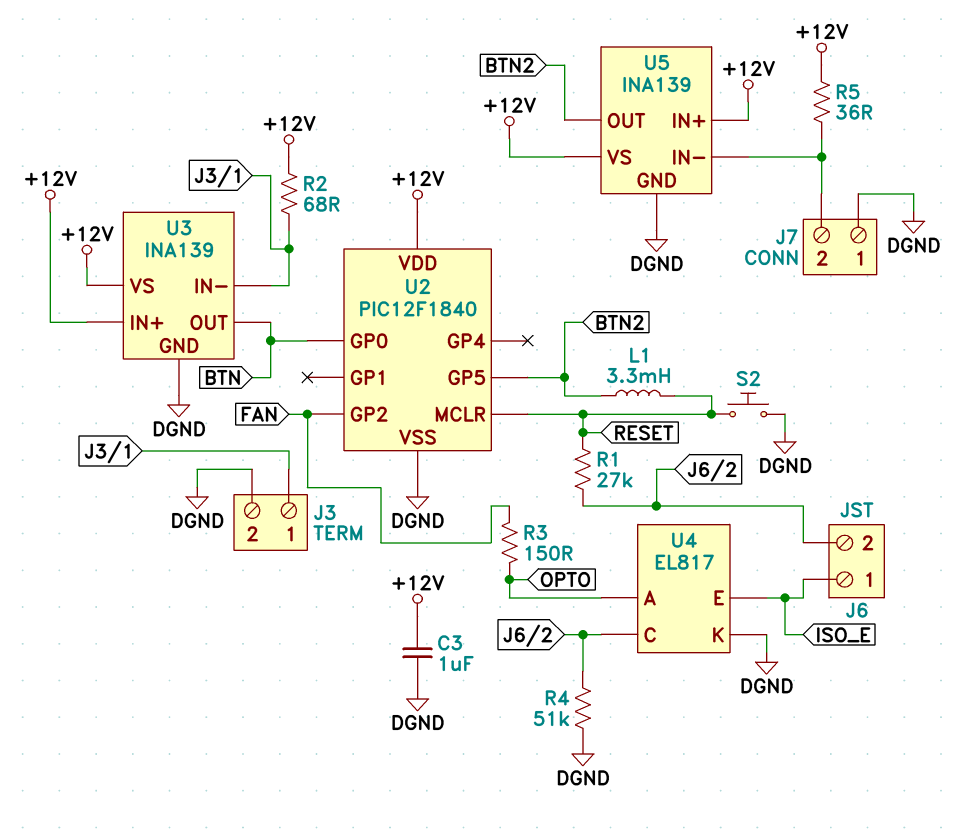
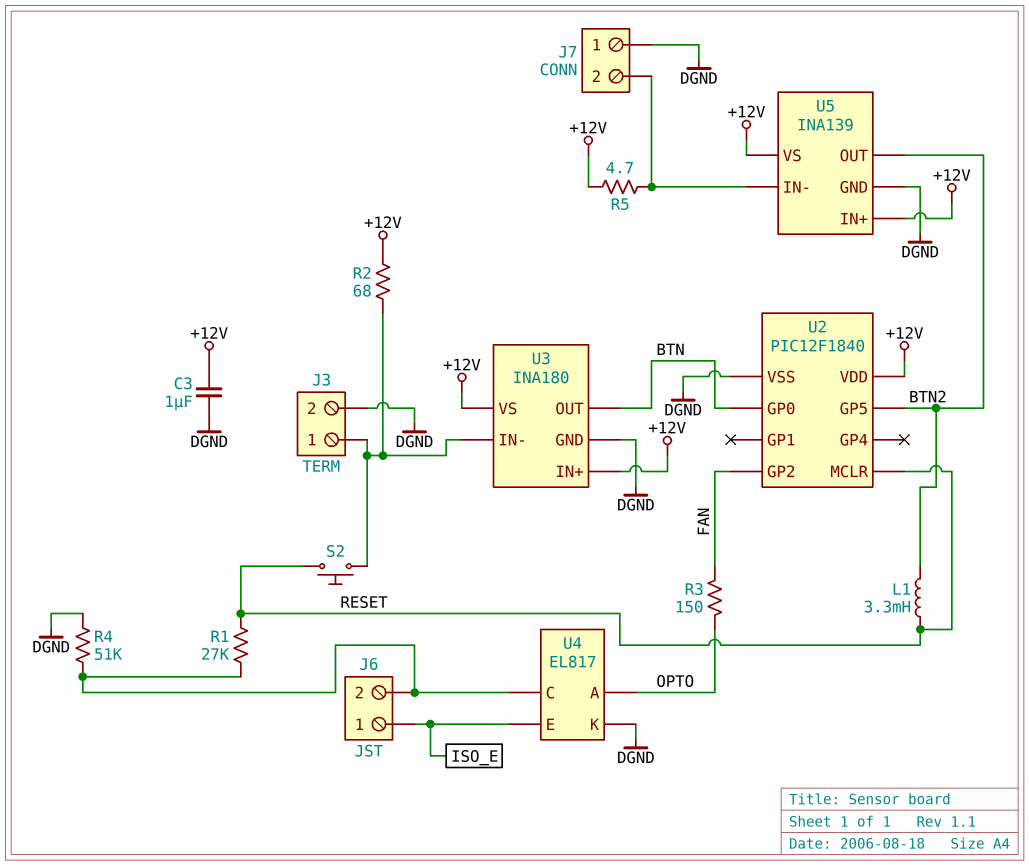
R5: 36 (+12V, J7/2) -> 4.7 (+12V, J7/2)
S2: button (DGND, RESET) -> button (J3/1, RESET)
U3: INA139 -> INA180

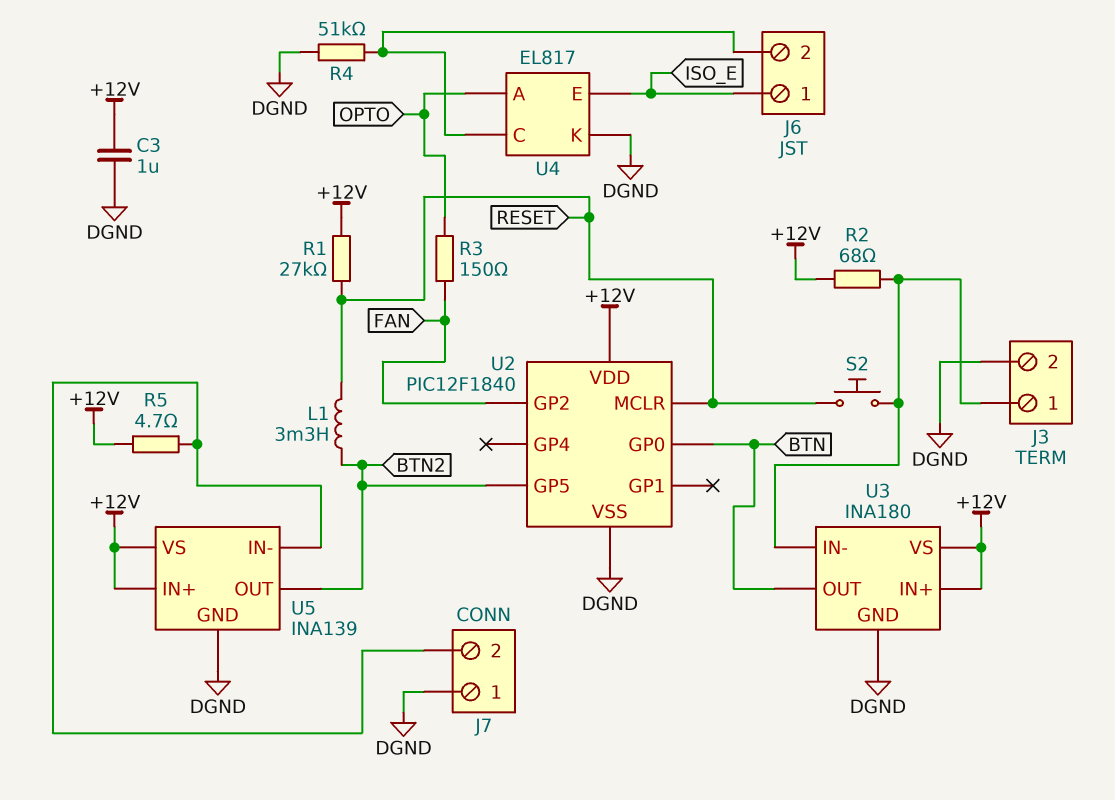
R1: 27k (J6/2, RESET) -> 27k (+12V, RESET)

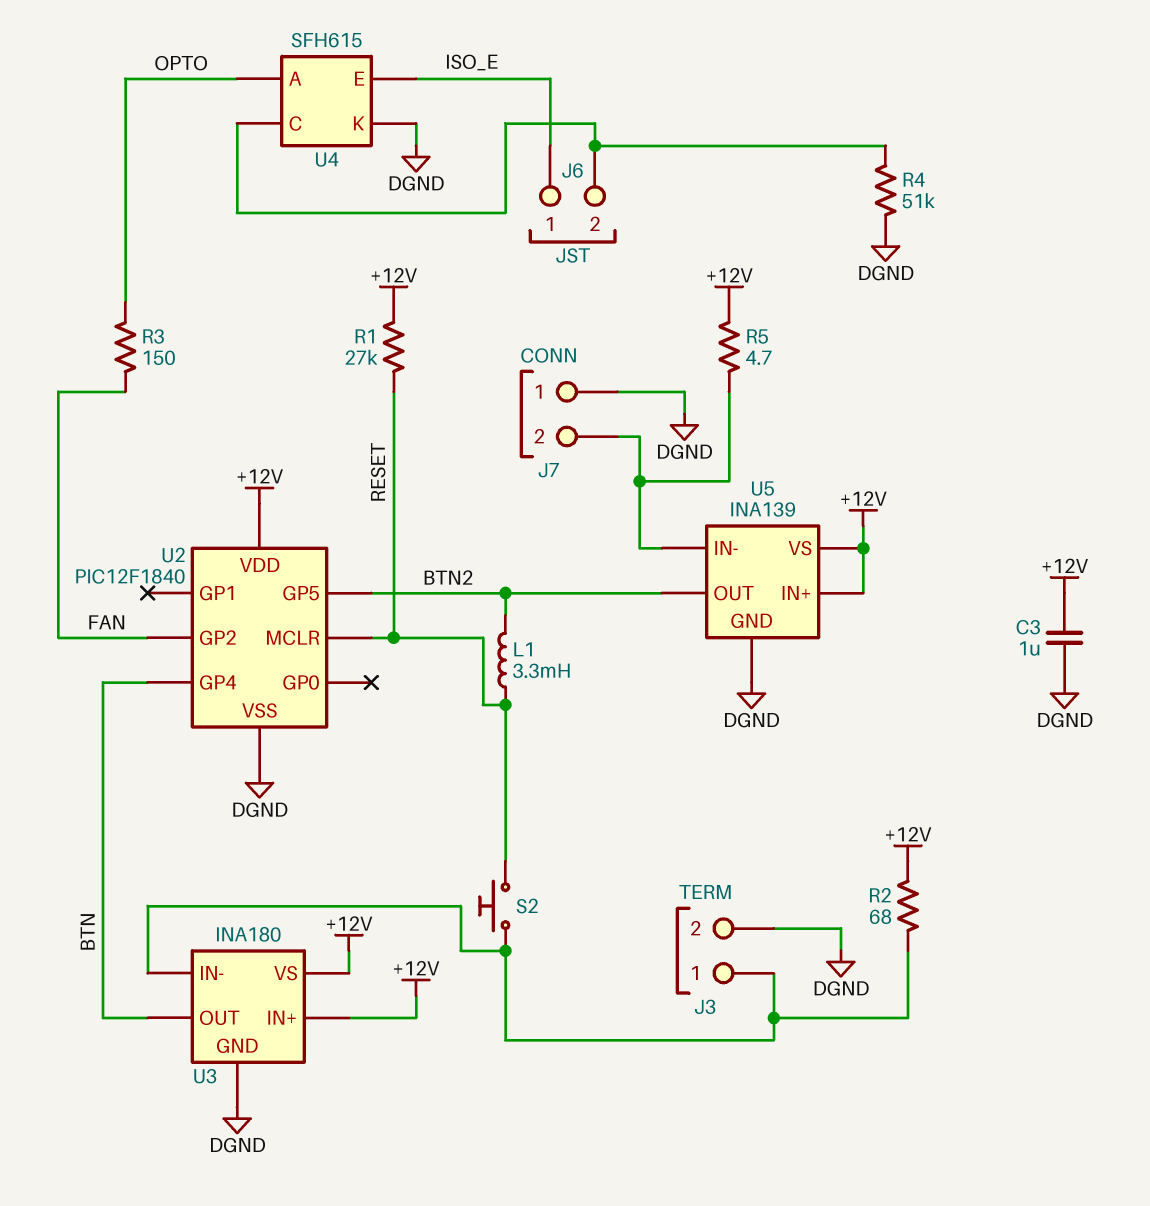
U2 pin GP0: BTN -> none
U2 pin GP4: none -> BTN
U4: EL817 -> SFH615

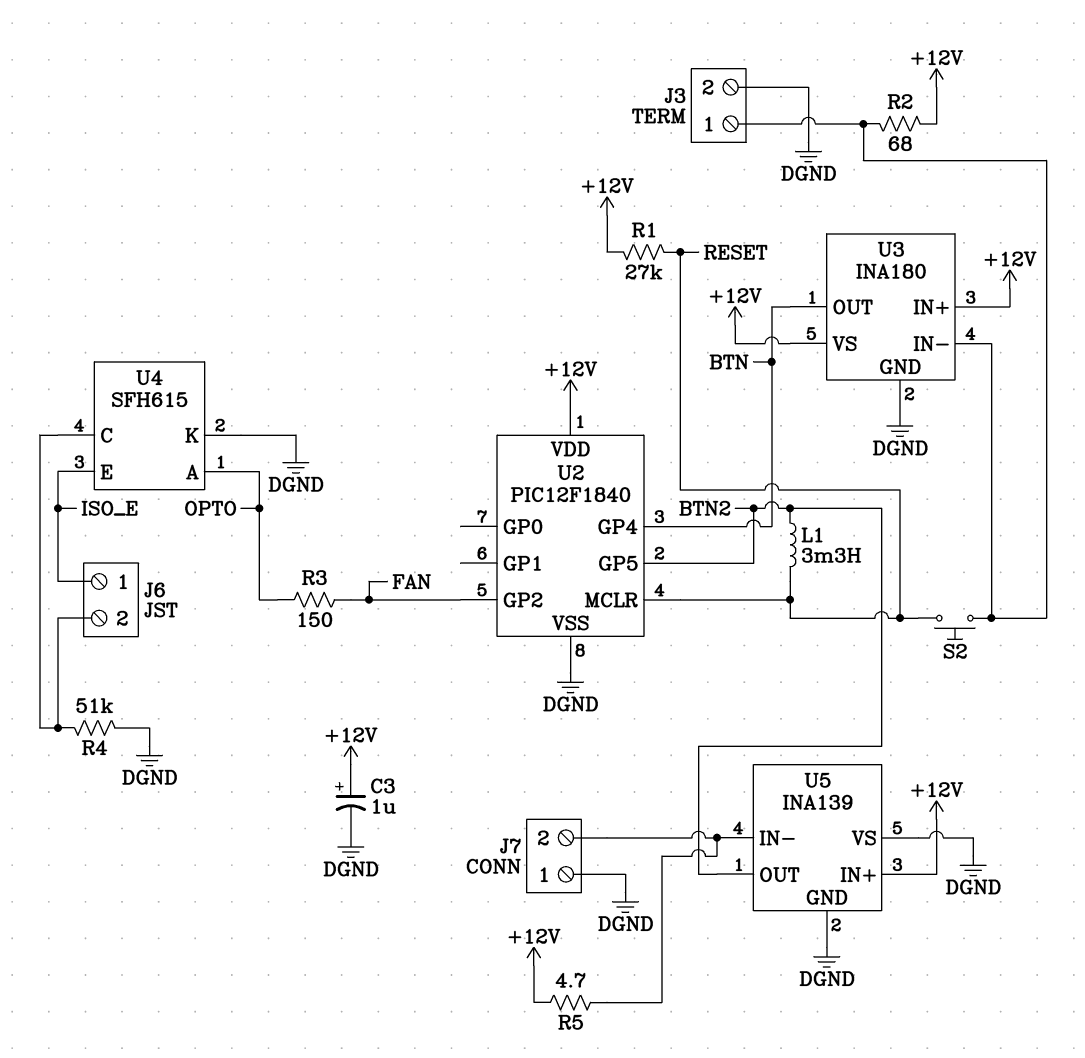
C3: 1uF (+12V, DGND) -> 1uF (plus +12V, minus DGND)
U5 pin VS: +12V -> DGND

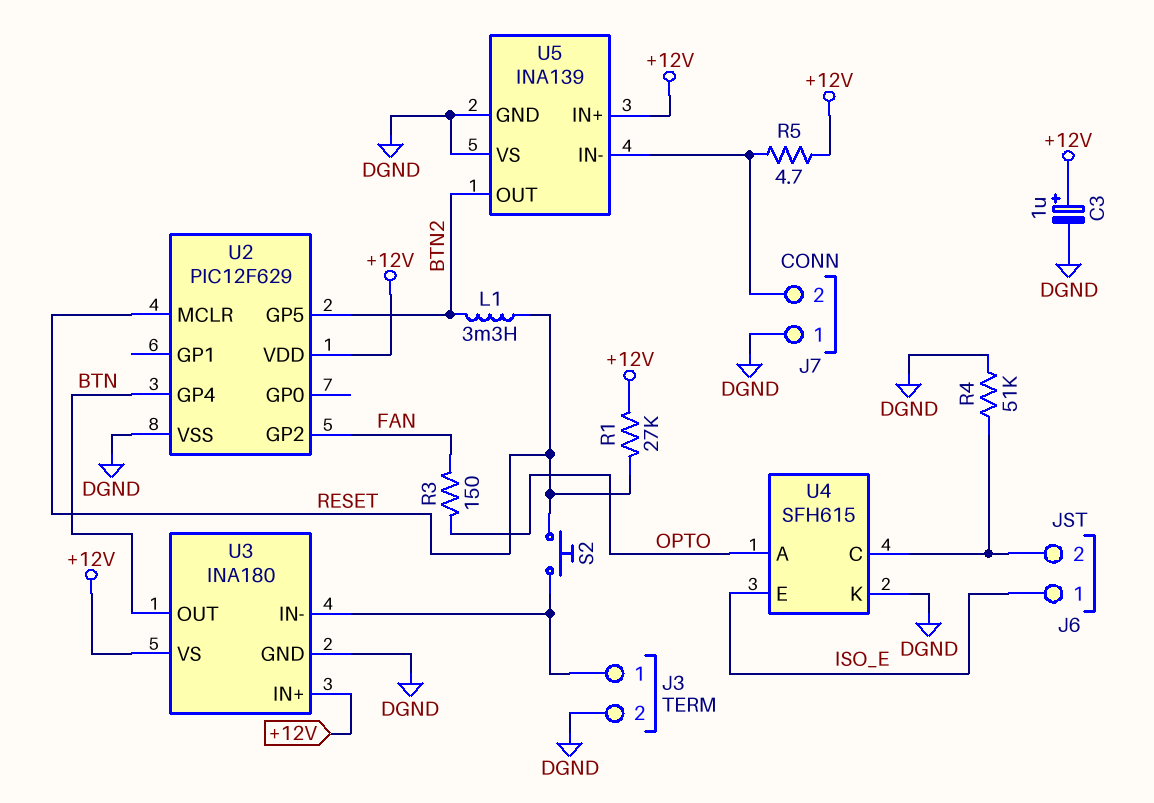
R2: 68 (+12V, J3/1) -> none
U2: PIC12F1840 -> PIC12F629

